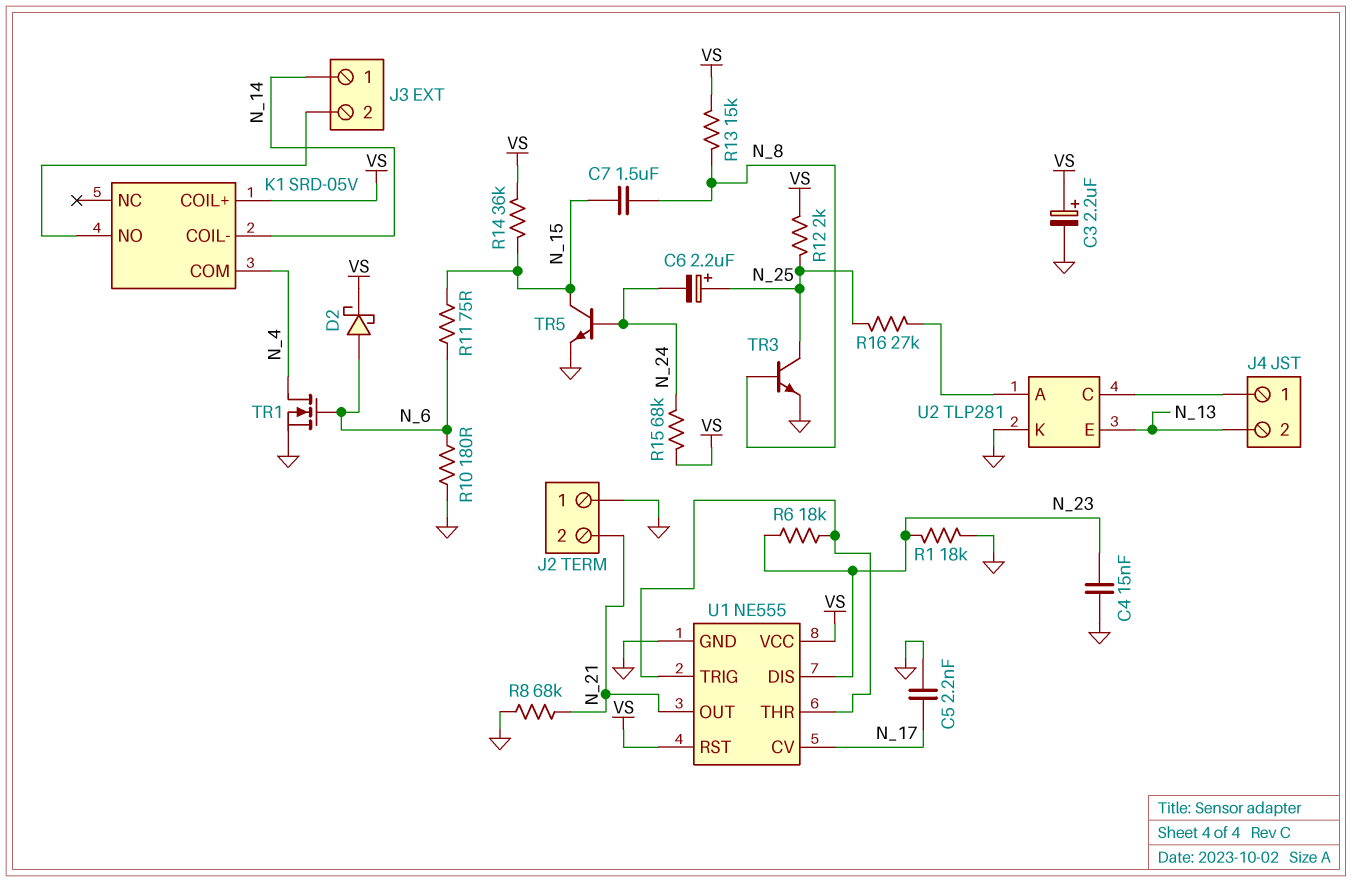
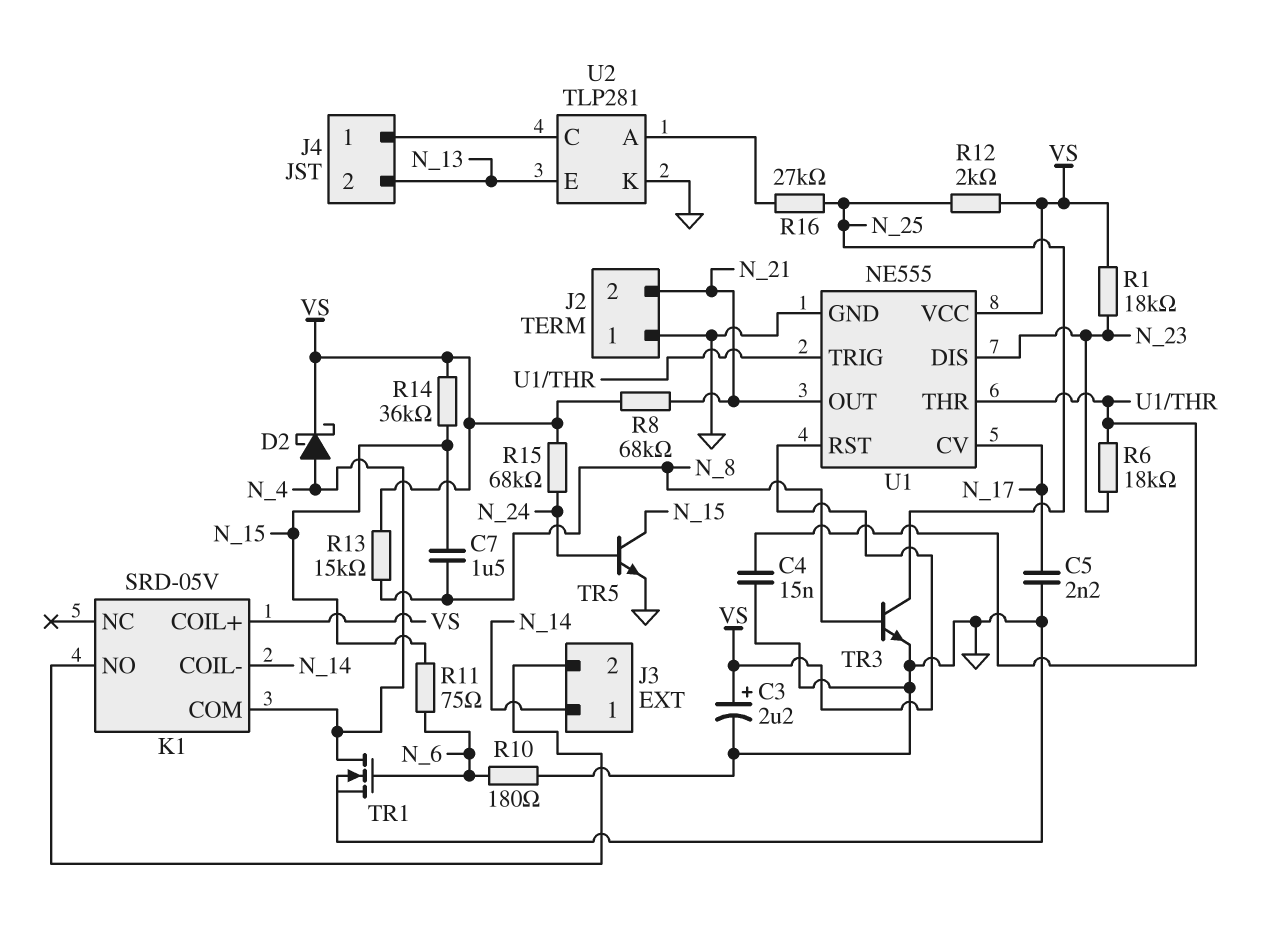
C4: 15nF (GND, N_23) -> 15nF (GND, U1/THR)
C6: 2.2uF (plus N_25, minus N_24) -> none
D2: schottky (A N_6, K VS) -> schottky (A N_4, K VS)
R1: 18k (GND, N_23) -> 18k (N_23, VS)
R8: 68k (GND, N_21) -> 68k (N_21, VS)

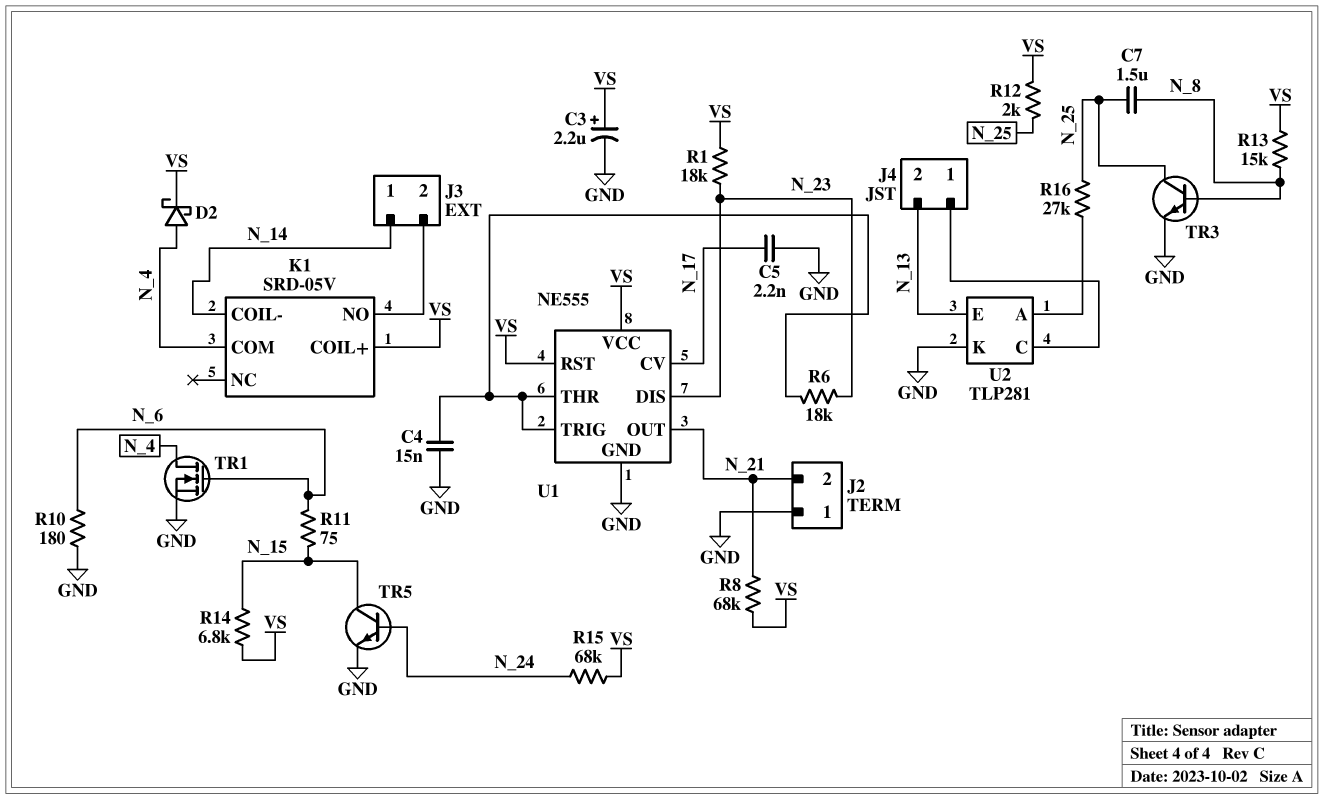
C7: 1.5uF (N_8, N_15) -> 1.5uF (N_8, N_25)
R14: 36k (N_15, VS) -> 6.8k (N_15, VS)

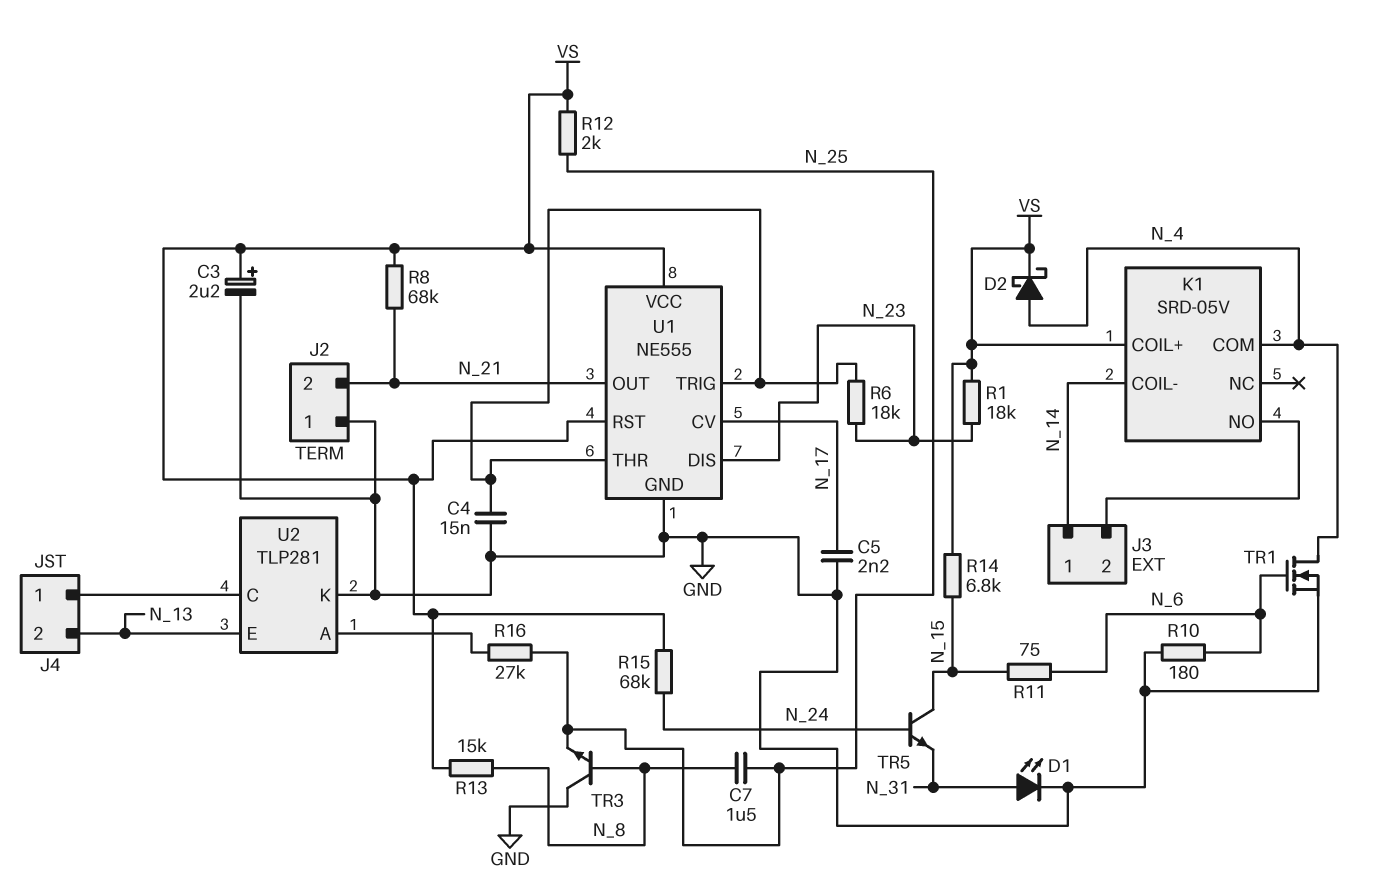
D1: none -> LED (A N_31, K GND)
TR3: NPN (B N_8, C N_25, E GND) -> NPN (B N_8, C GND, E N_25)
TR5: NPN (B N_24, C N_15, E GND) -> NPN (B N_24, C N_15, E N_31)

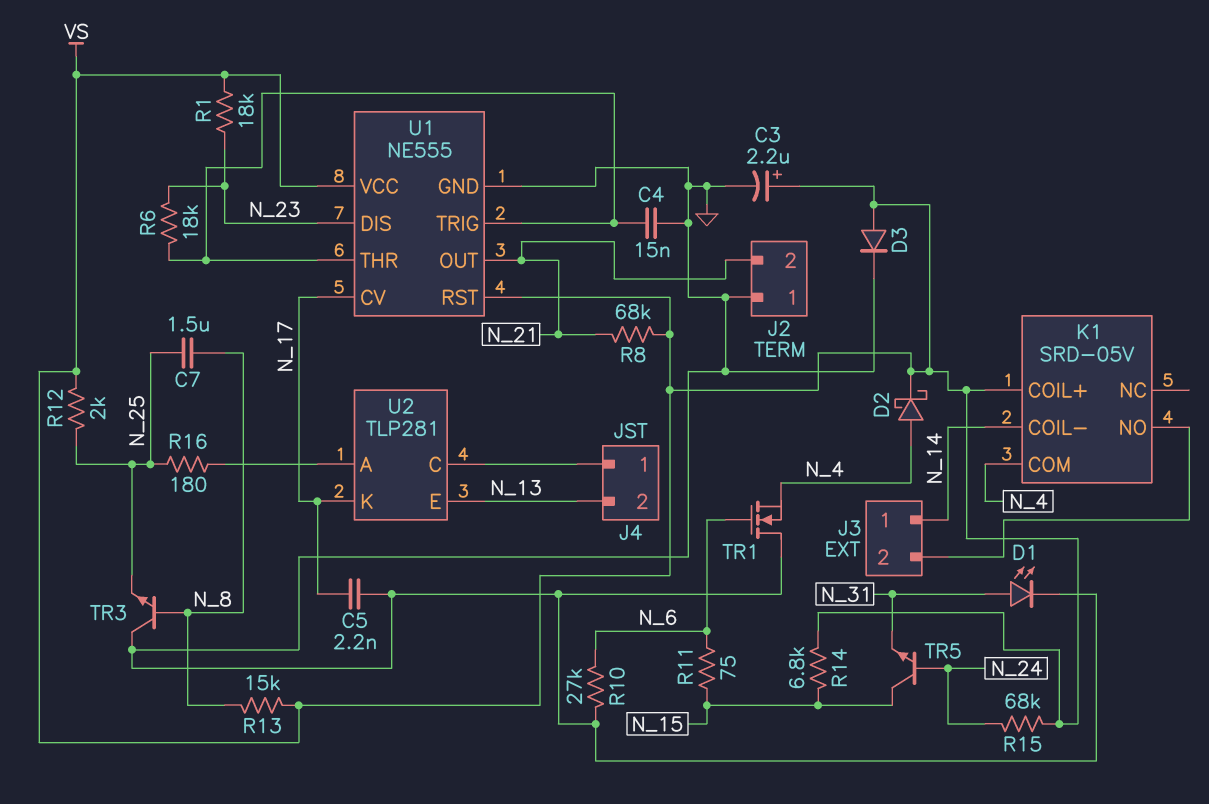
D3: none -> diode (A VS, K GND)
R10: 180 (GND, N_6) -> 27k (GND, N_6)
R16: 27k (N_25, U2/A) -> 180 (N_25, U2/A)
TR1: NMOS (G N_6, D N_4, S GND) -> NMOS (G N_6, D GND, S N_4)
U2 pin K: GND -> N_17

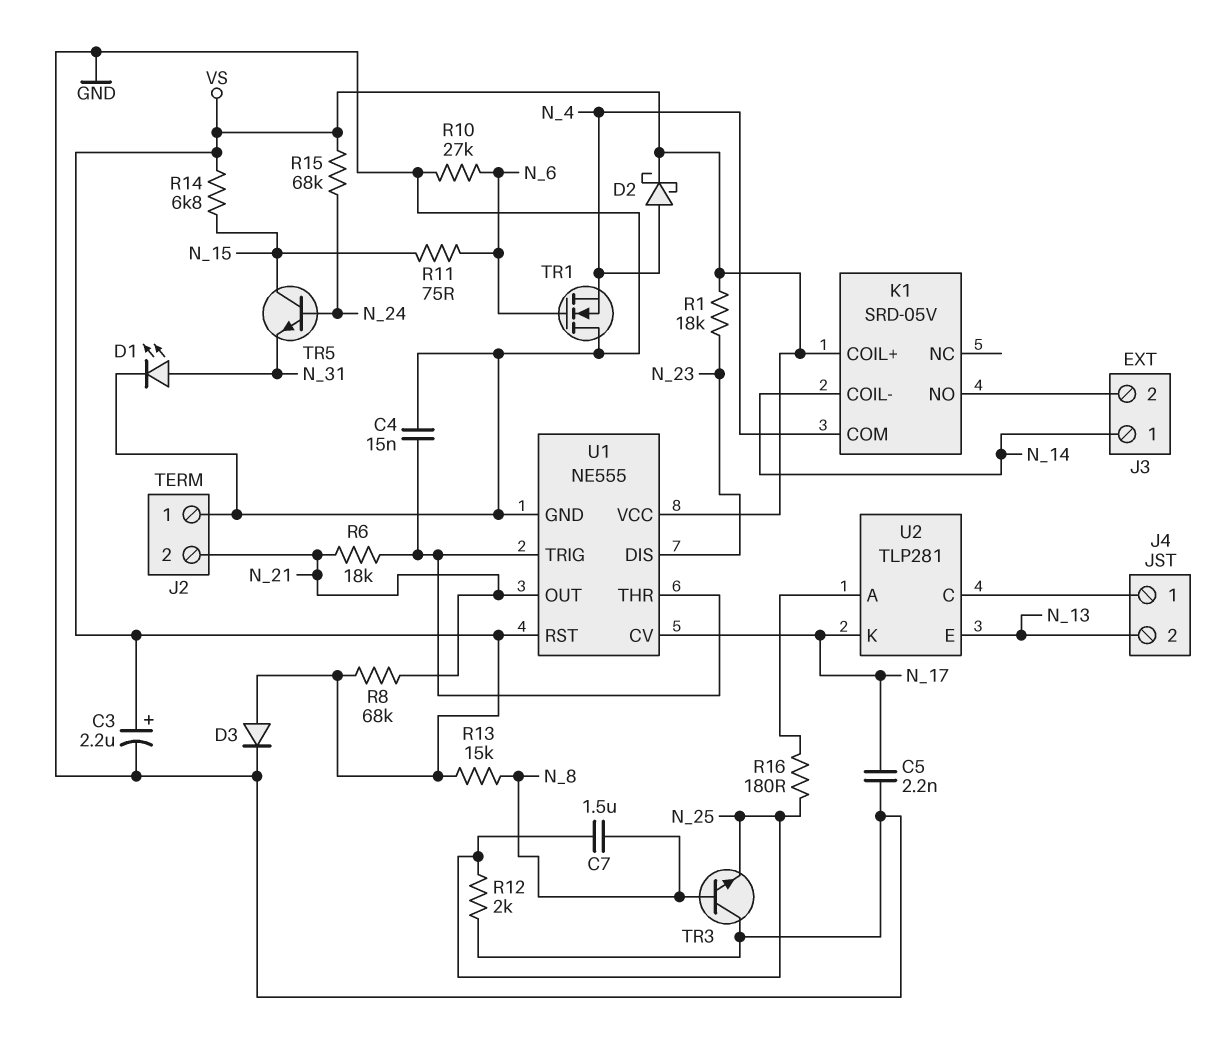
R6: 18k (N_23, U1/THR) -> 18k (N_21, U1/THR)
R12: 2k (N_25, VS) -> 2k (GND, N_25)

